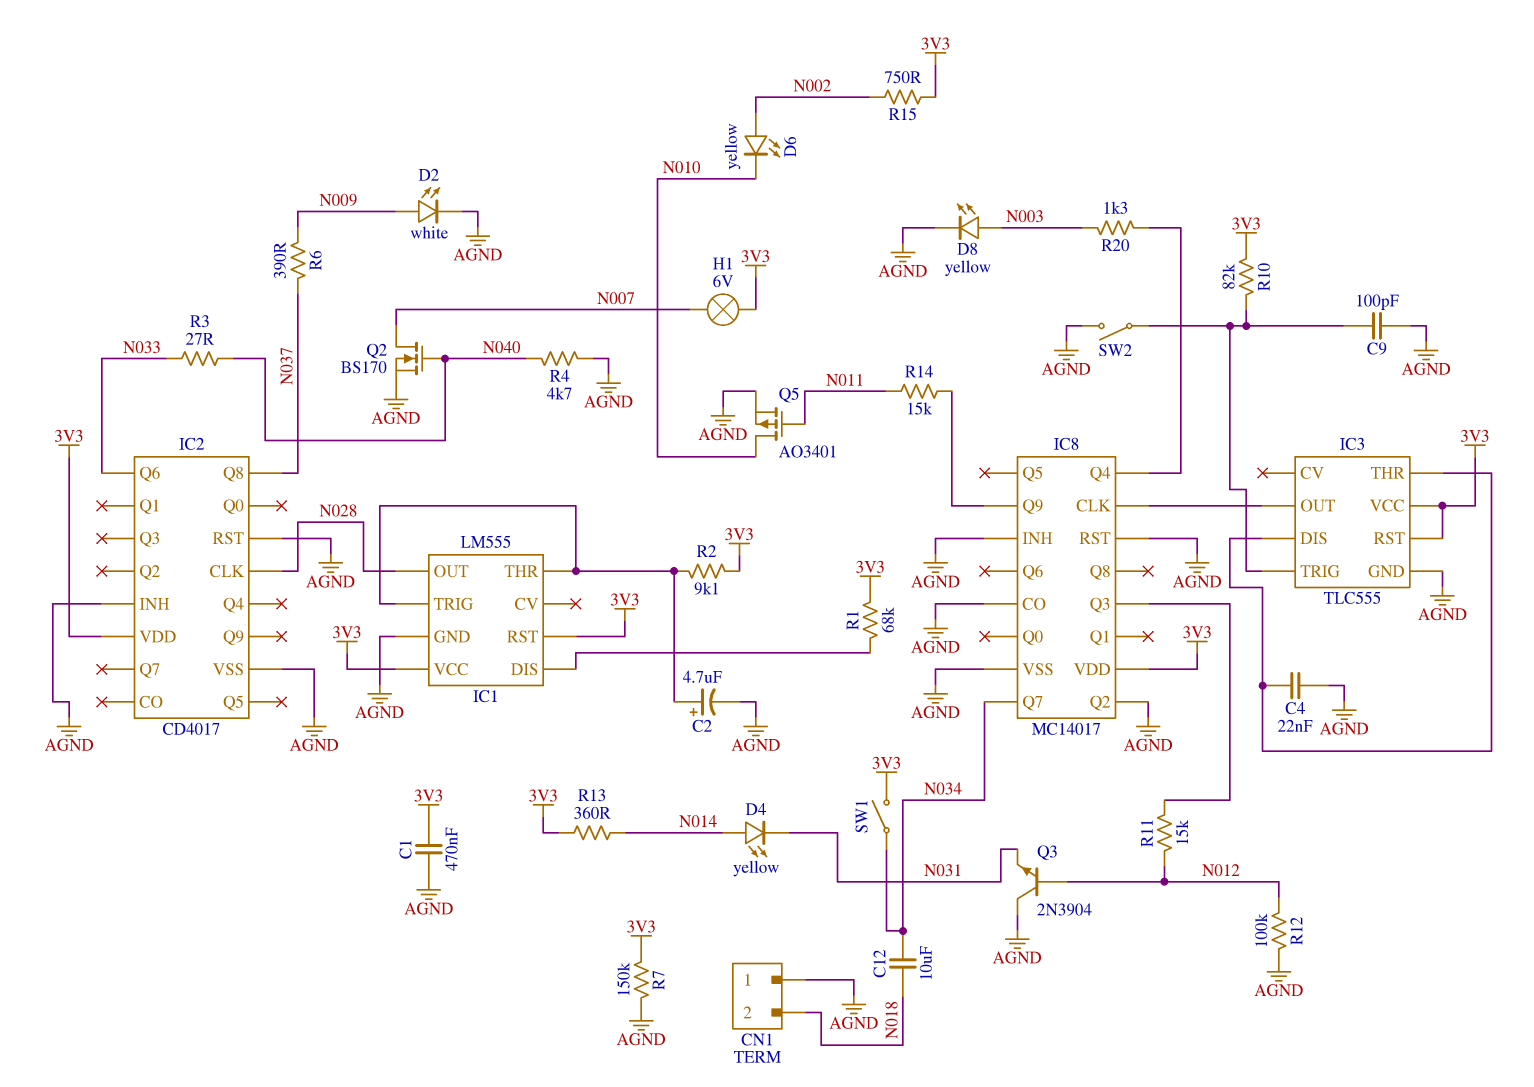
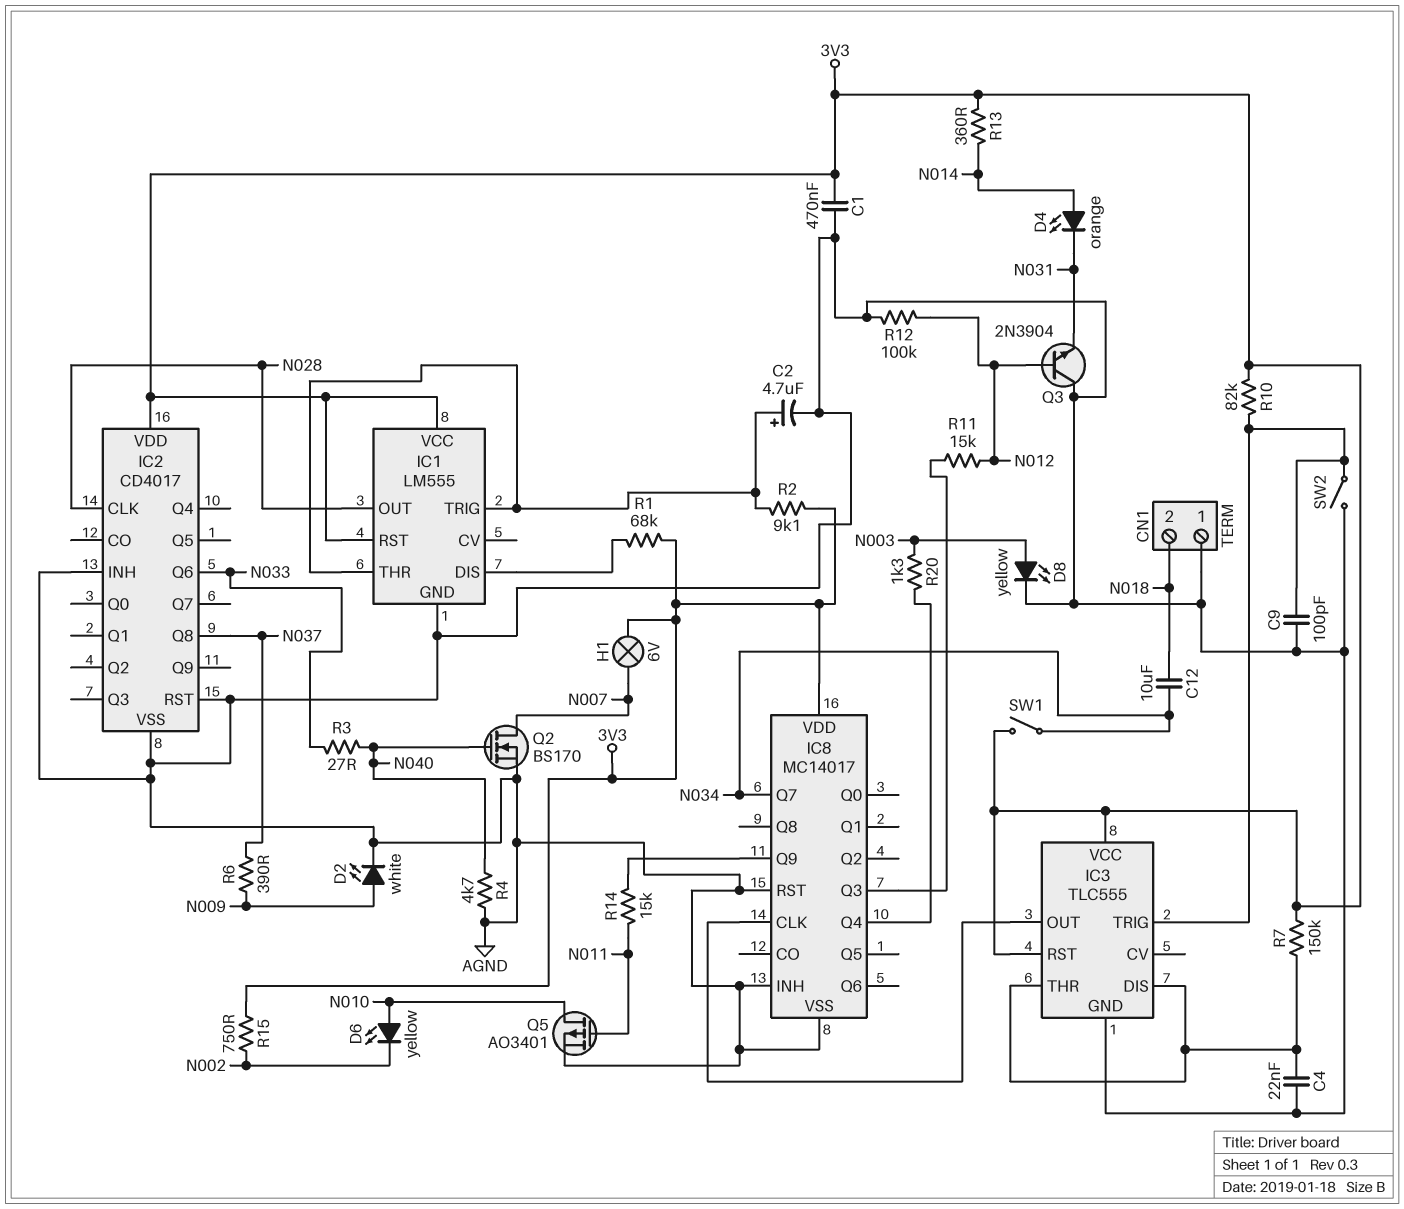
D4: LED yellow (A N014, K N031) -> LED orange (A N014, K N031)
D6: LED yellow (A N002, K N010) -> LED yellow (A N010, K N002)
IC8 pin CO: AGND -> none
IC8 pin Q2: AGND -> none
R7: 150k (3V3, AGND) -> 150k (3V3, IC3/DIS)

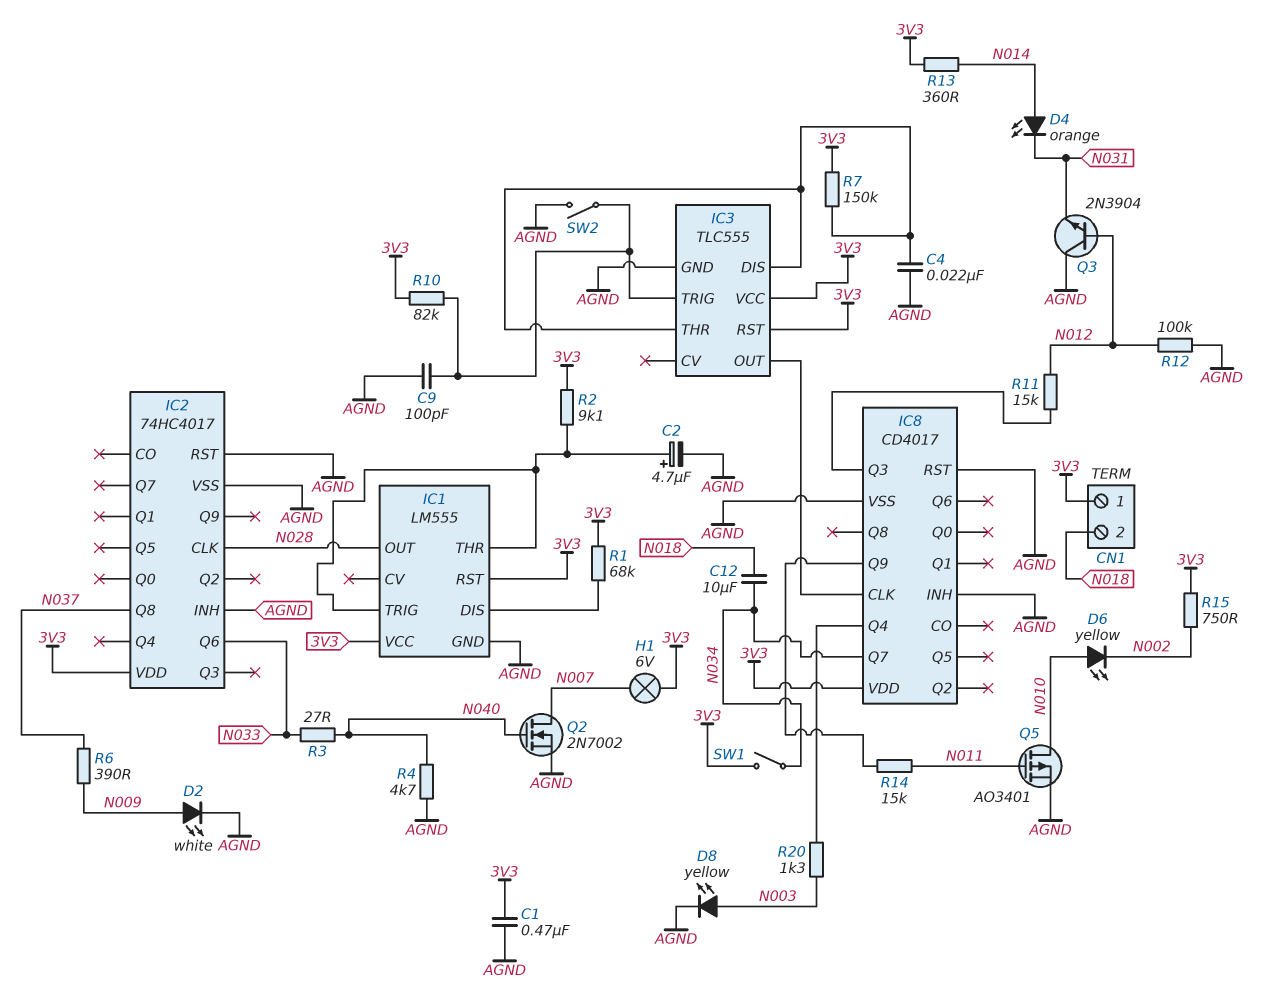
CN1 pin 1: AGND -> 3V3
IC2: CD4017 -> 74HC4017
IC8: MC14017 -> CD4017
Q2: NMOS BS170 (G N040, D N007, S AGND) -> NMOS 2N7002 (G N040, D N007, S AGND)

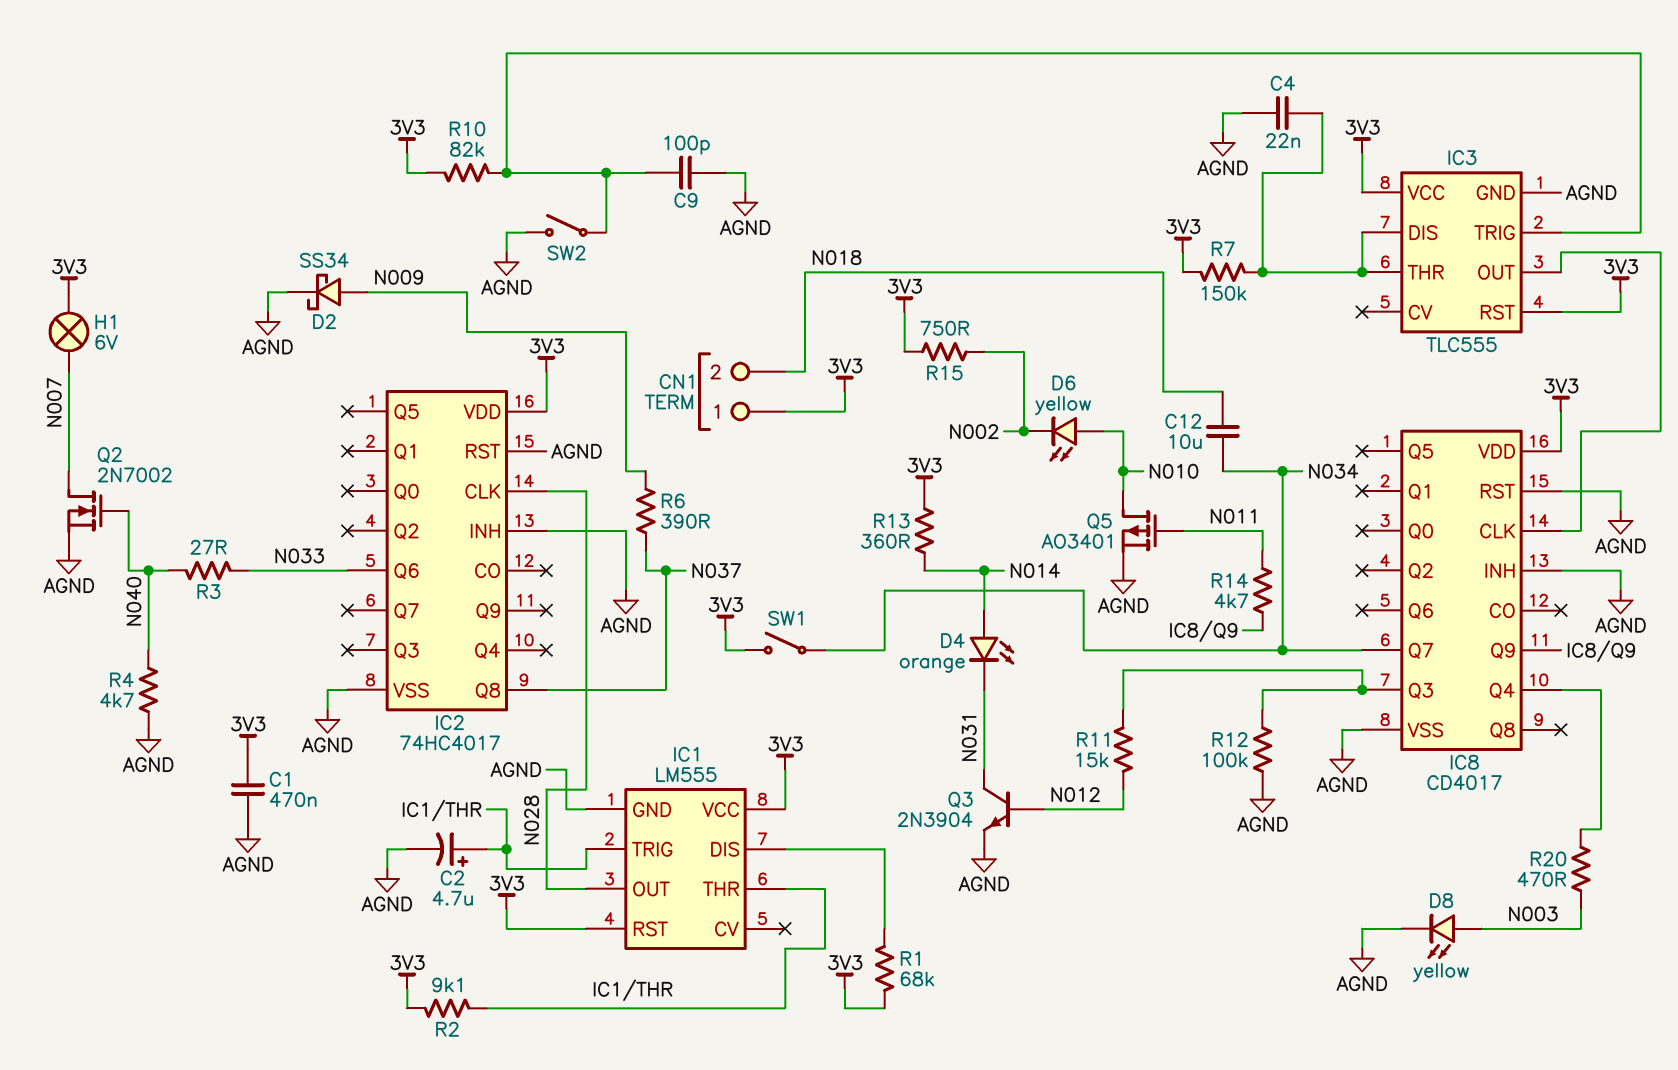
D2: LED white (A N009, K AGND) -> schottky SS34 (A N009, K AGND)
Q3: NPN 2N3904 (B N012, C AGND, E N031) -> NPN 2N3904 (B N012, C N031, E AGND)
R12: 100k (AGND, N012) -> 100k (AGND, IC8/Q3)
R14: 15k (IC8/Q9, N011) -> 4.7k (IC8/Q9, N011)
R20: 1.3k (IC8/Q4, N003) -> 470 (IC8/Q4, N003)

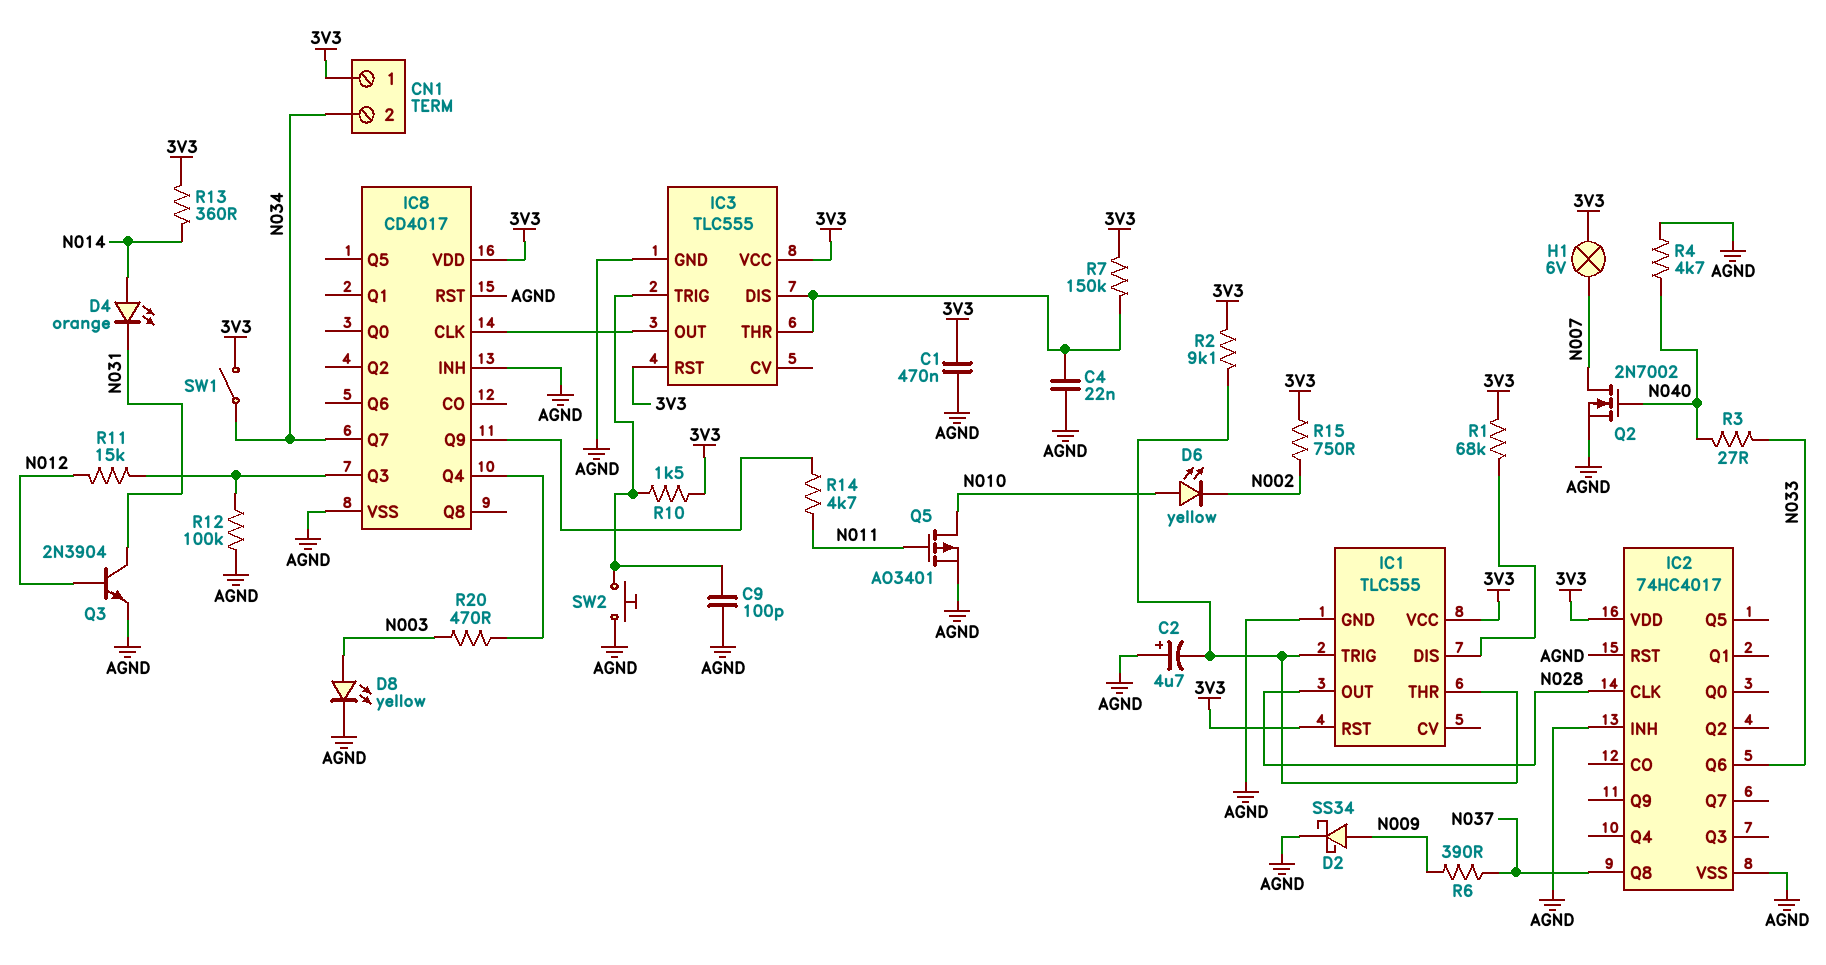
C2: 4.7uF (plus IC1/THR, minus AGND) -> 4.7uF (plus AGND, minus IC1/THR)
C12: 10uF (N018, N034) -> none
CN1 pin 2: N018 -> N034
IC1: LM555 -> TLC555
R10: 82k (3V3, IC3/TRIG) -> 1.5k (3V3, IC3/TRIG)
SW2: switch (AGND, IC3/TRIG) -> button (AGND, IC3/TRIG)

